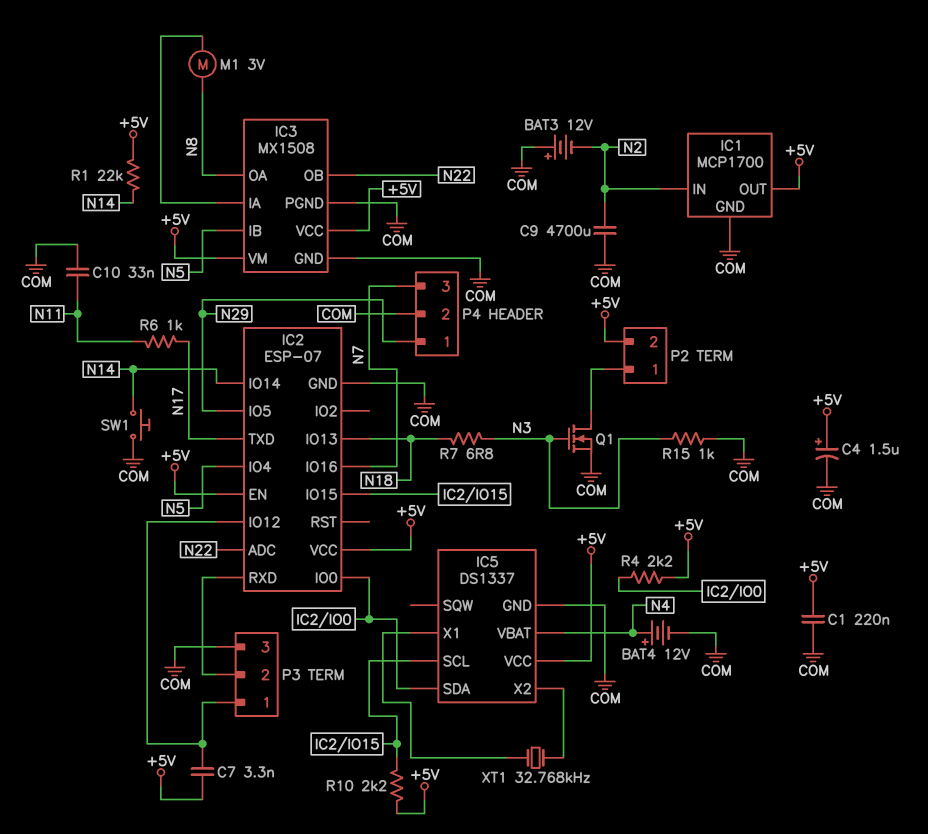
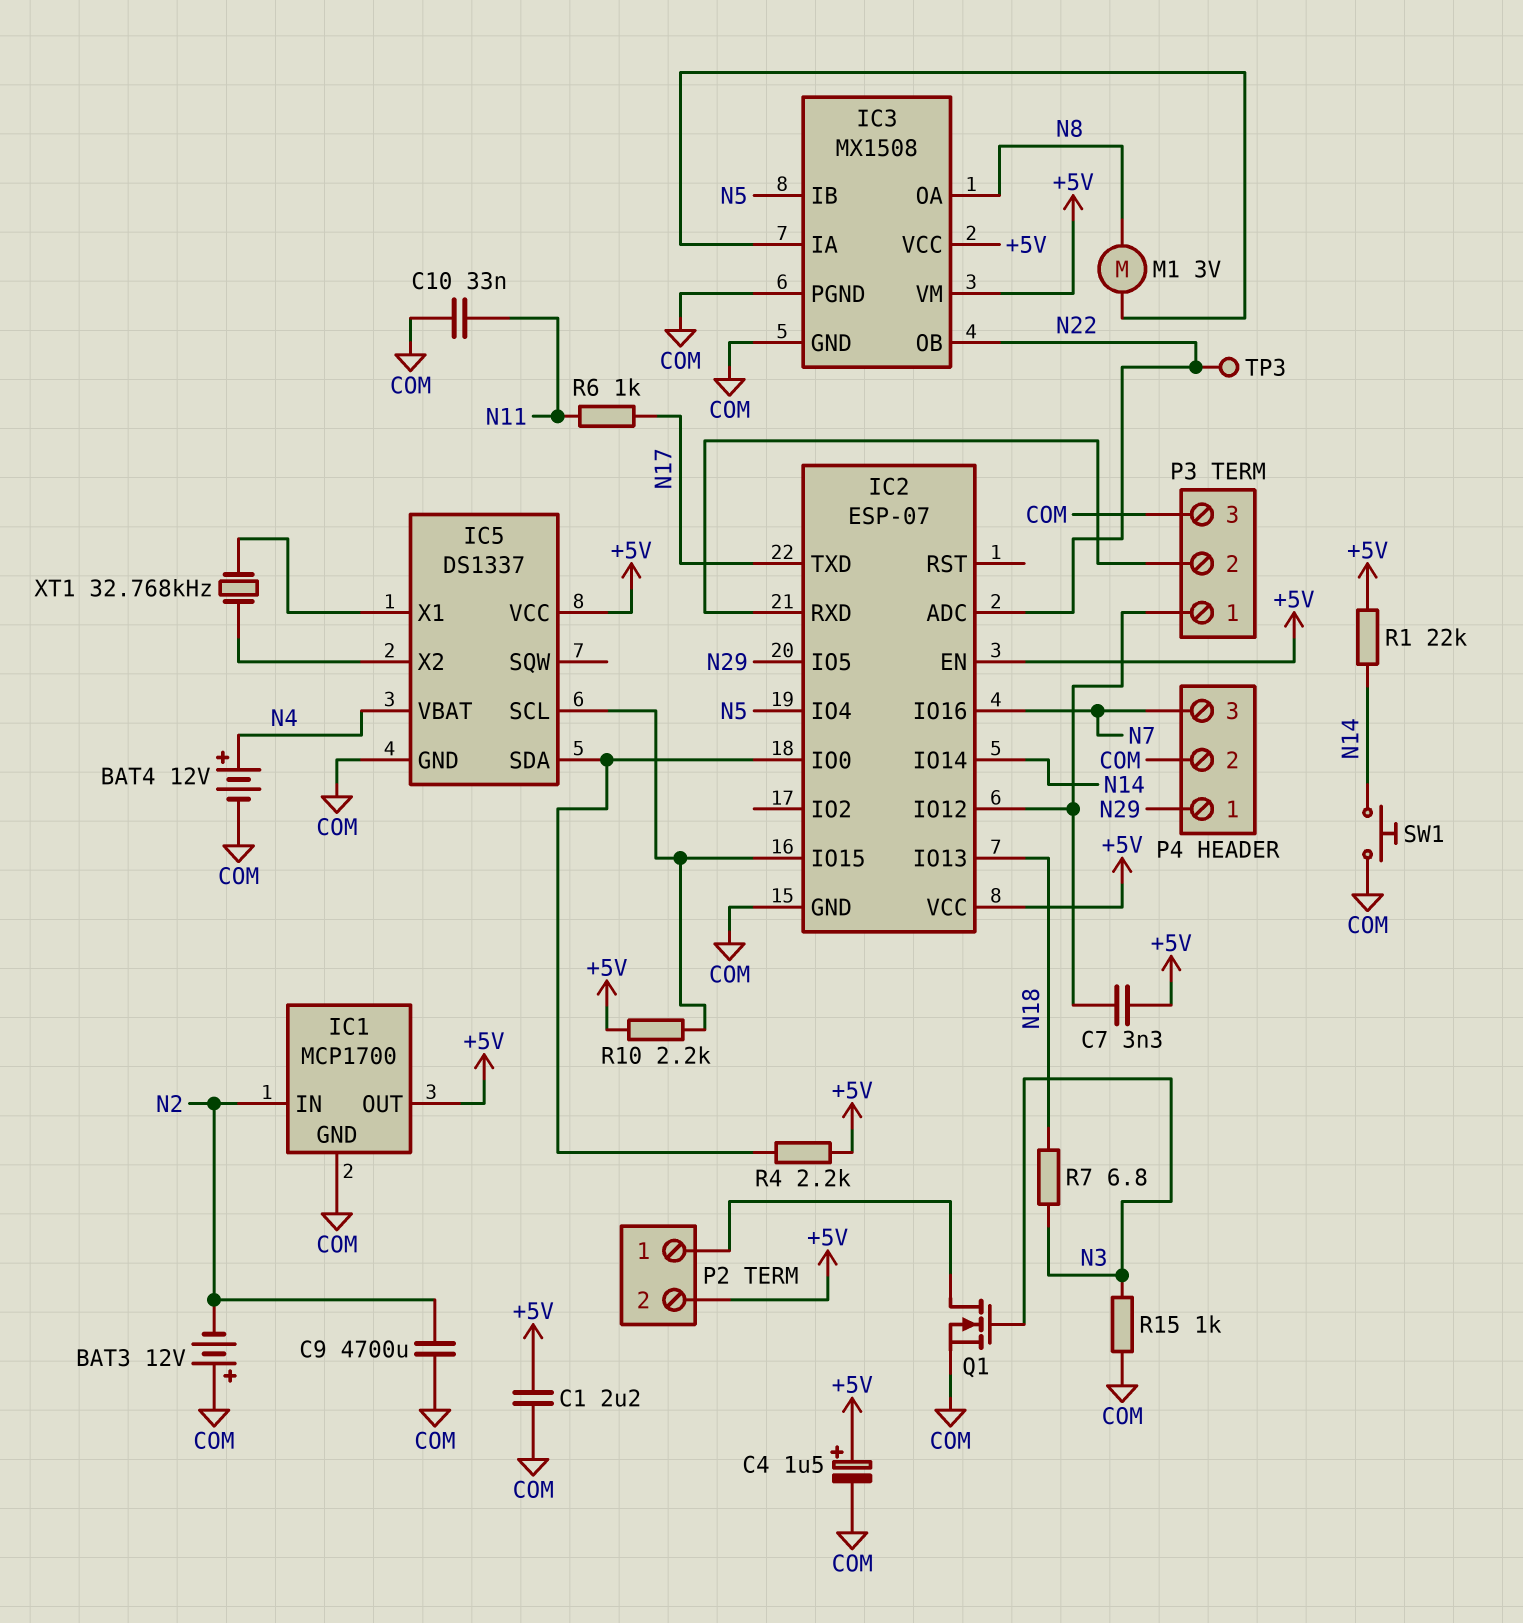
C1: 220nF (+5V, COM) -> 2.2uF (+5V, COM)
TP3: none -> test point (N22)

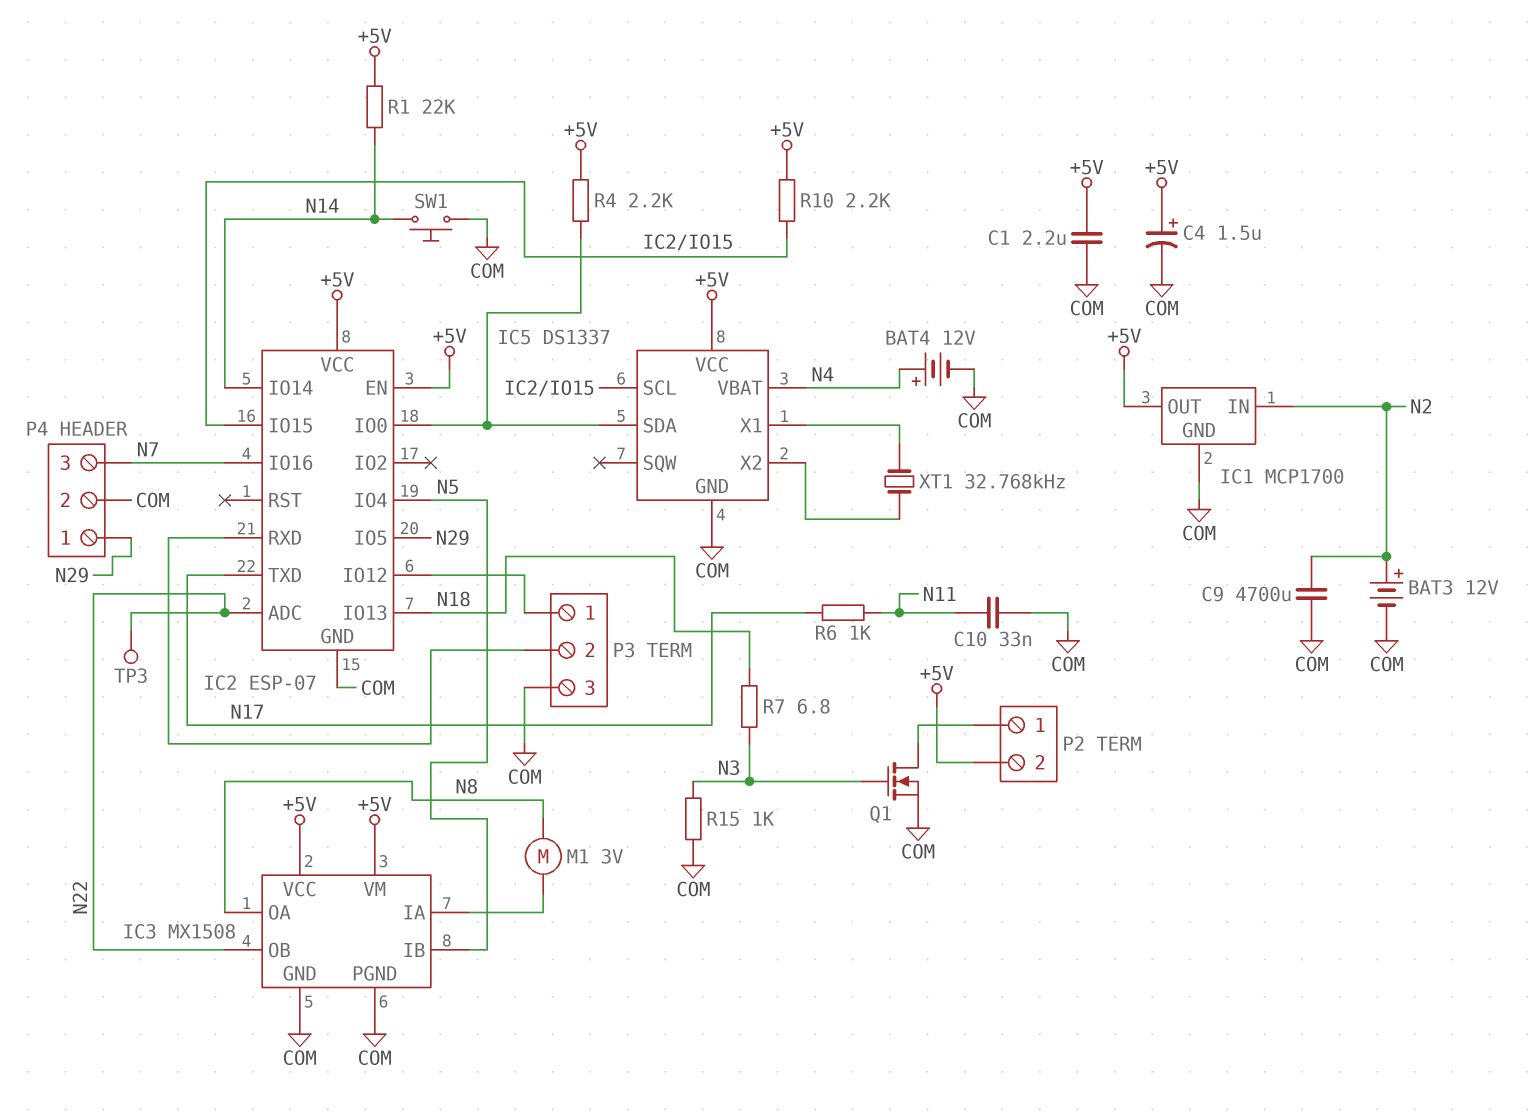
BAT3: 12V (plus COM, minus N2) -> 12V (plus N2, minus COM)
C7: 3.3nF (+5V, IC2/IO12) -> none

